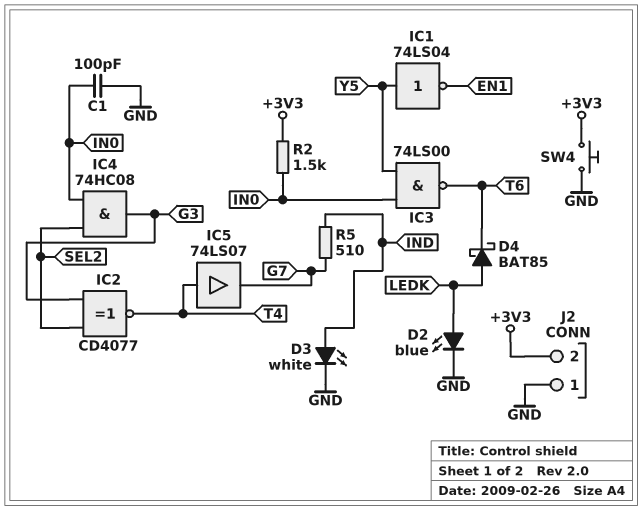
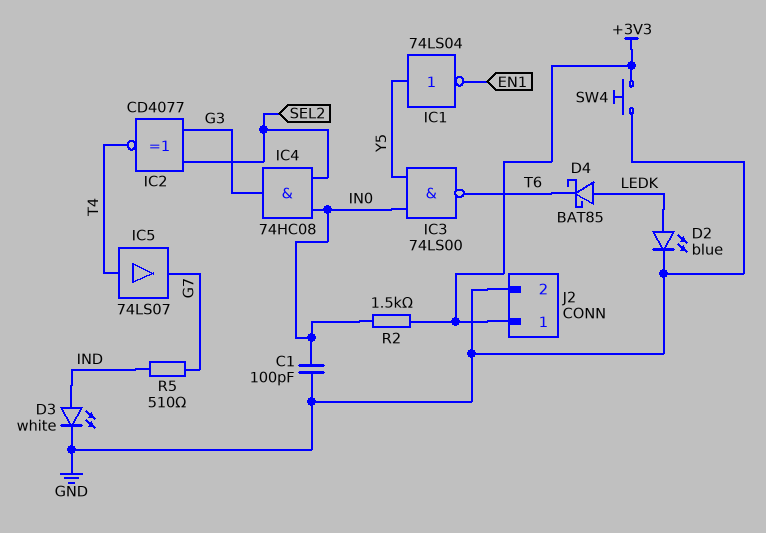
J2 pin 1: GND -> +3V3
J2 pin 2: +3V3 -> GND

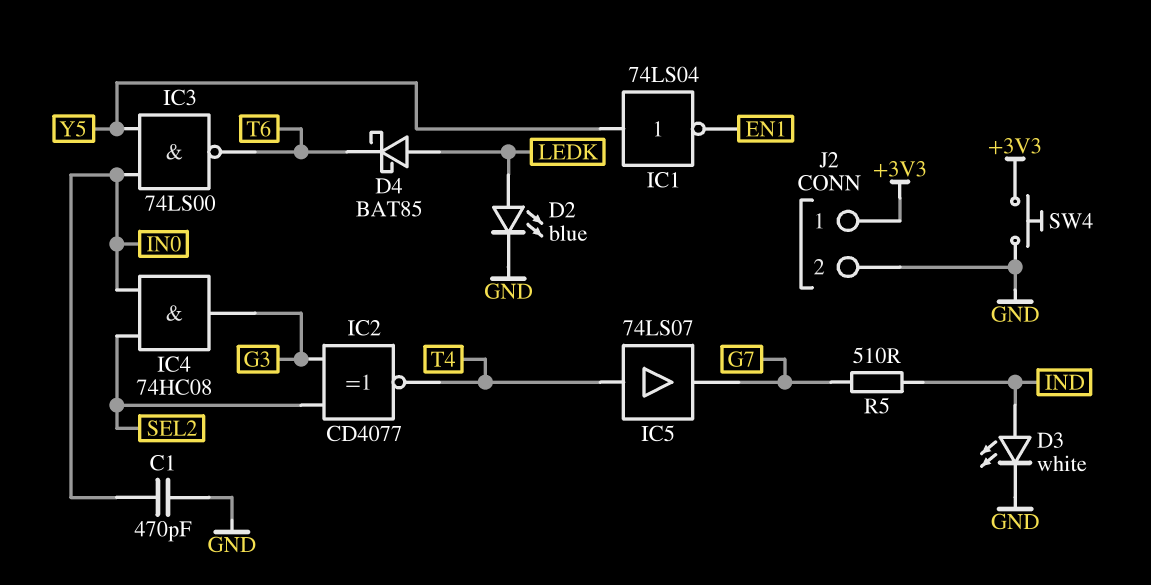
C1: 100pF (GND, IN0) -> 470pF (GND, IN0)
R2: 1.5k (+3V3, IN0) -> none

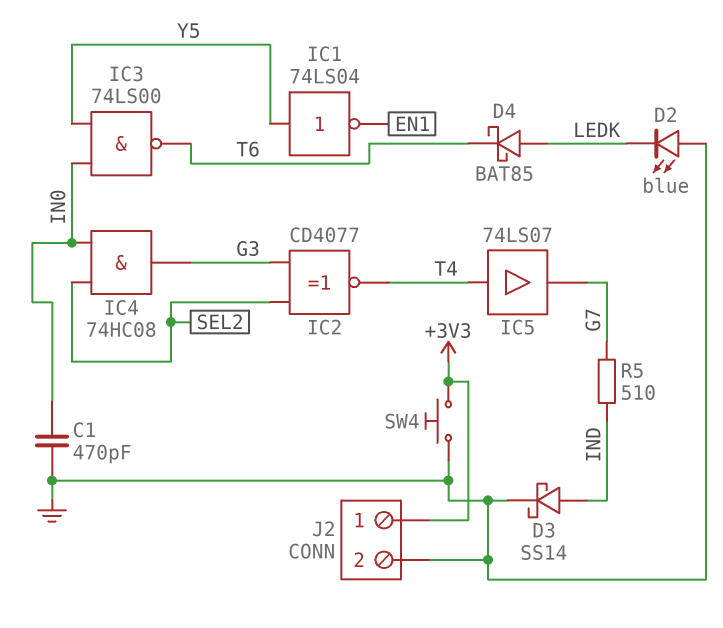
D2: LED blue (A LEDK, K GND) -> LED blue (A GND, K LEDK)
D3: LED white (A IND, K GND) -> schottky SS14 (A IND, K GND)

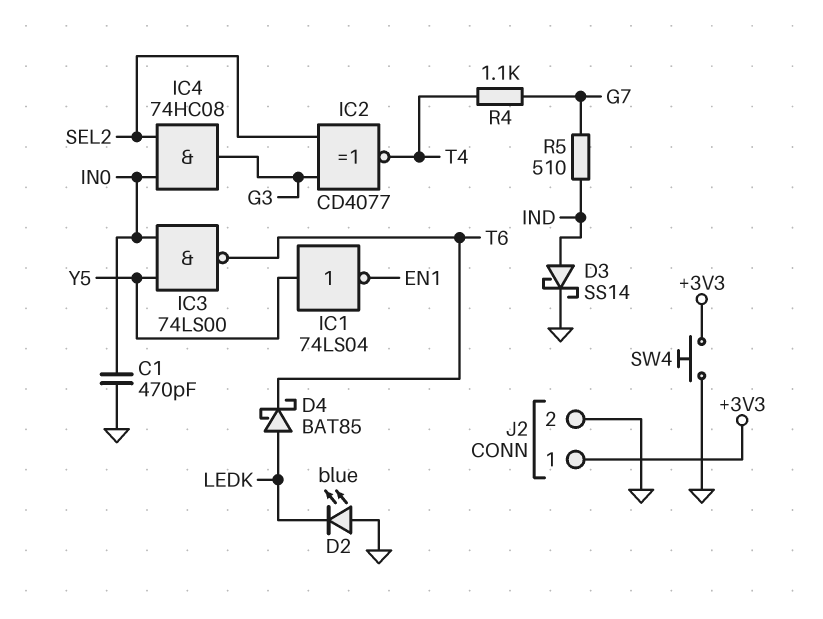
IC5: buffer 74LS07 (in T4, out G7) -> none
R4: none -> 1.1k (G7, T4)

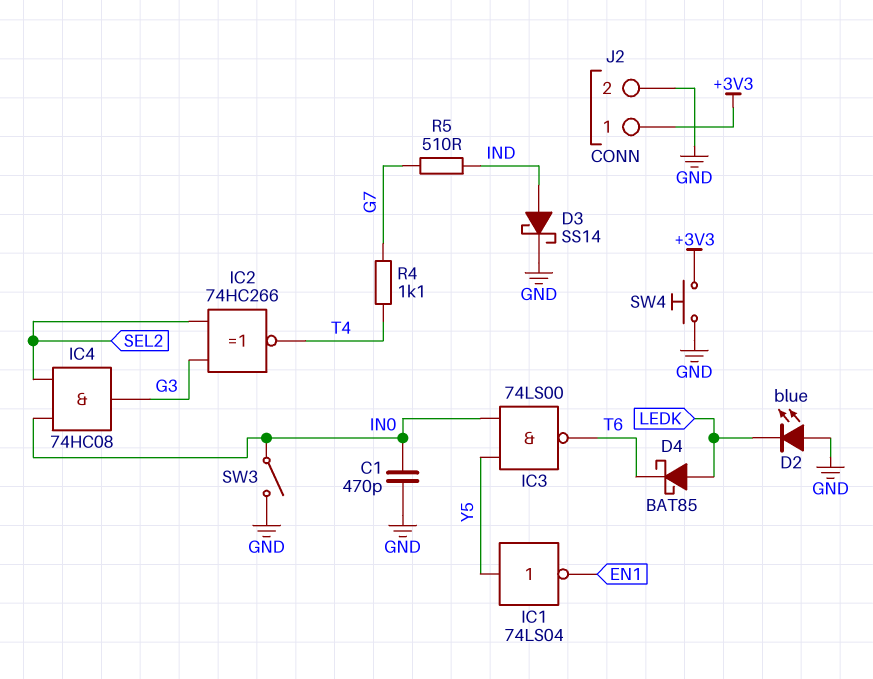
IC2: XNOR CD4077 (in G3, in SEL2, out T4) -> XNOR 74HC266 (in G3, in SEL2, out T4)
SW3: none -> switch (GND, IN0)

